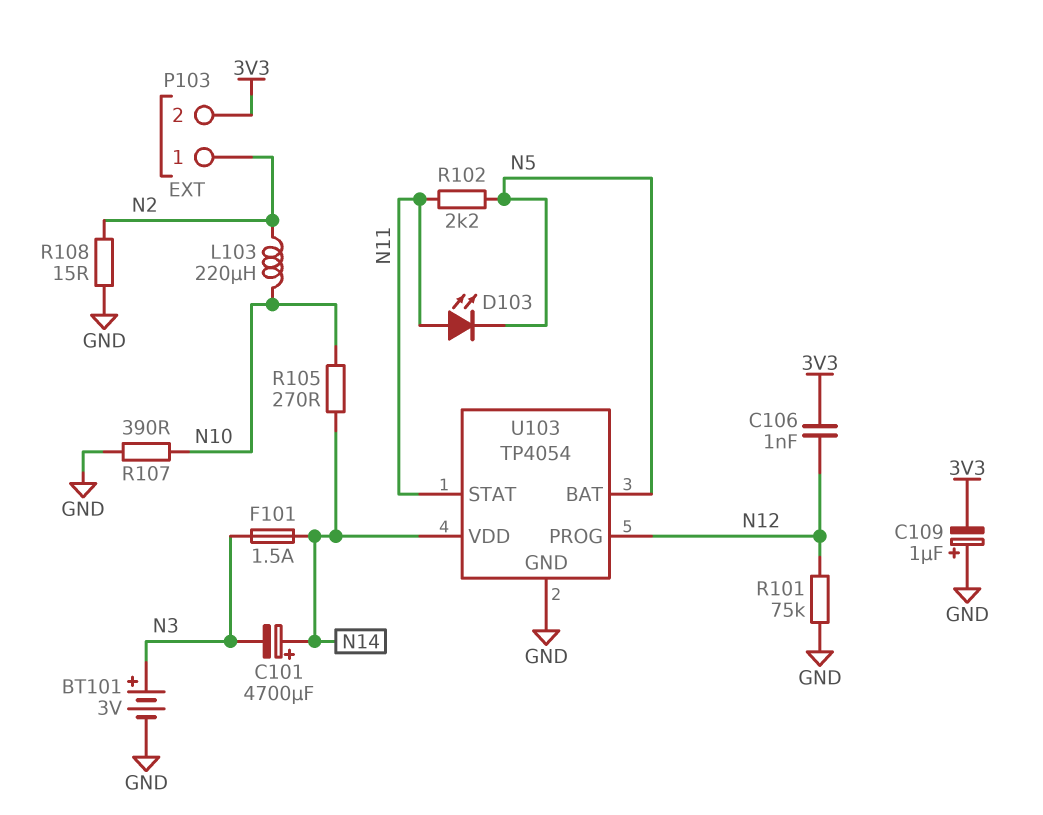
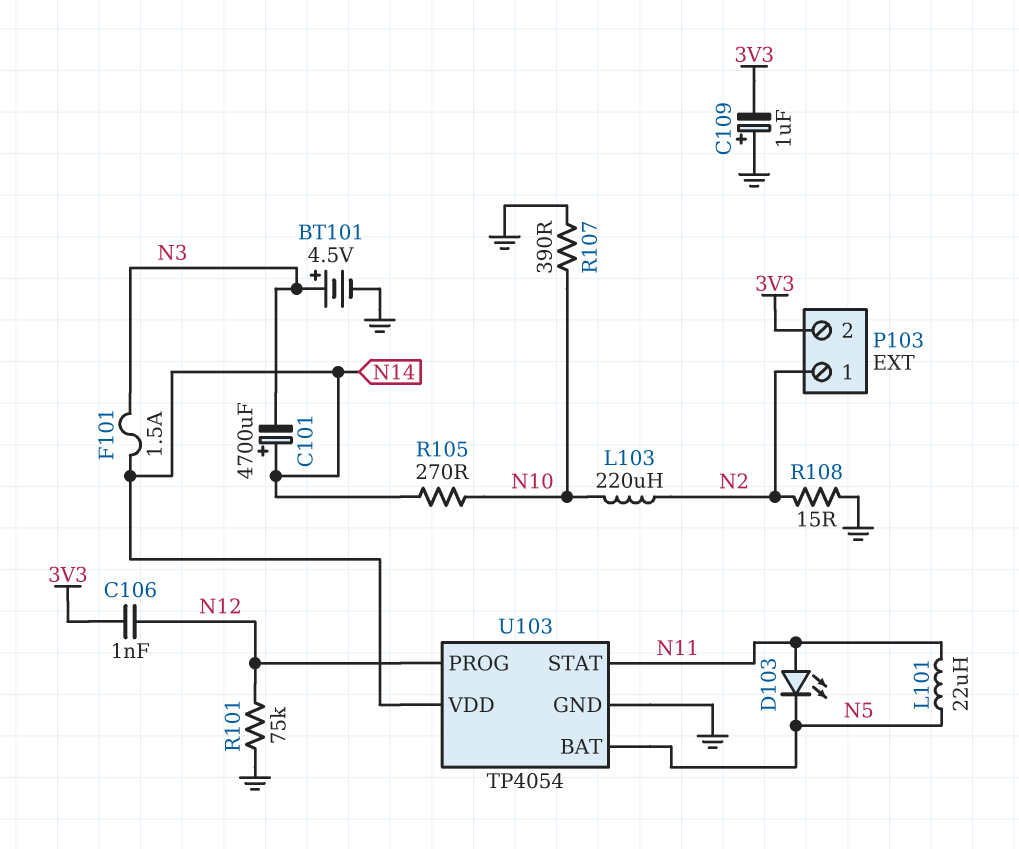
BT101: 3V (plus N3, minus GND) -> 4.5V (plus N3, minus GND)
L101: none -> 22uH (N5, N11)
R102: 2.2k (N5, N11) -> none

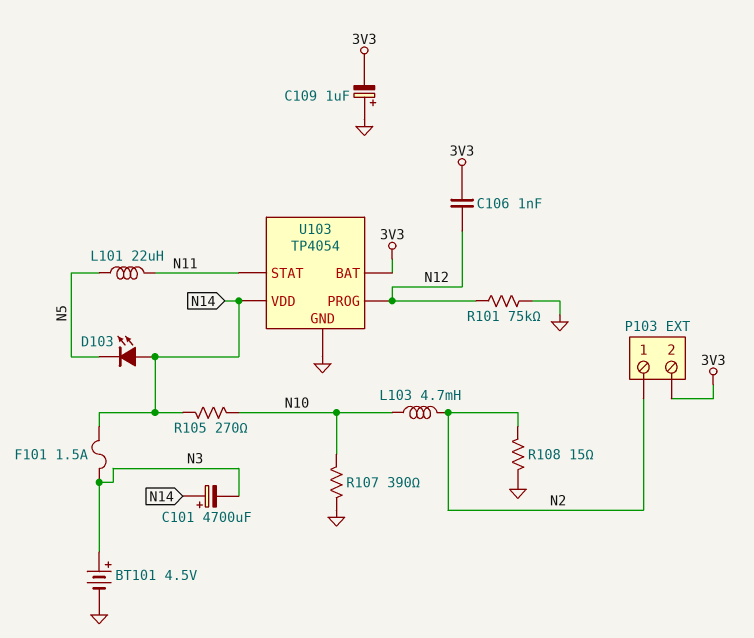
D103: LED (A N11, K N5) -> LED (A N14, K N5)
L103: 220uH (N2, N10) -> 4.7mH (N2, N10)
U103 pin BAT: N5 -> 3V3

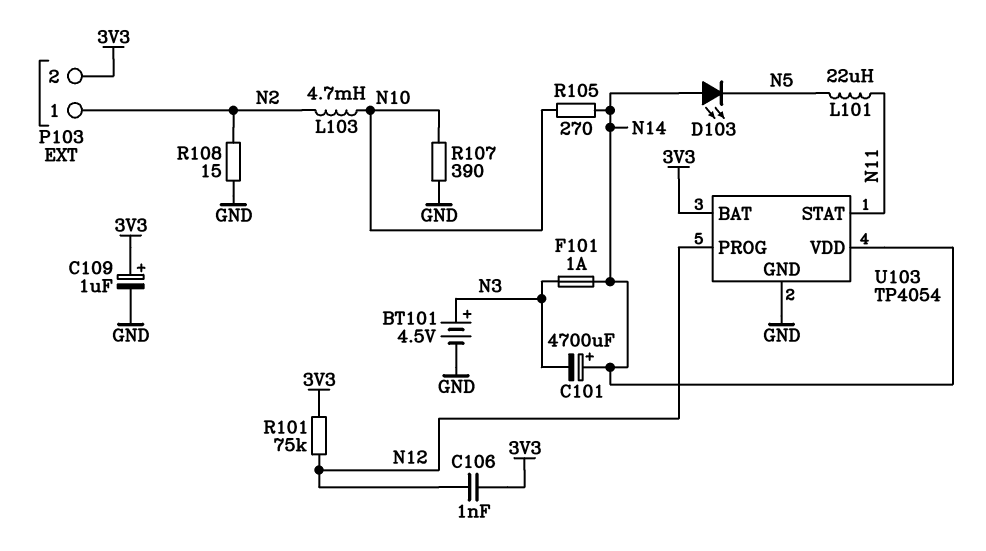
C109: 1uF (plus GND, minus 3V3) -> 1uF (plus 3V3, minus GND)
F101: 1.5A (N3, N14) -> 1A (N3, N14)
R101: 75k (GND, N12) -> 75k (3V3, N12)

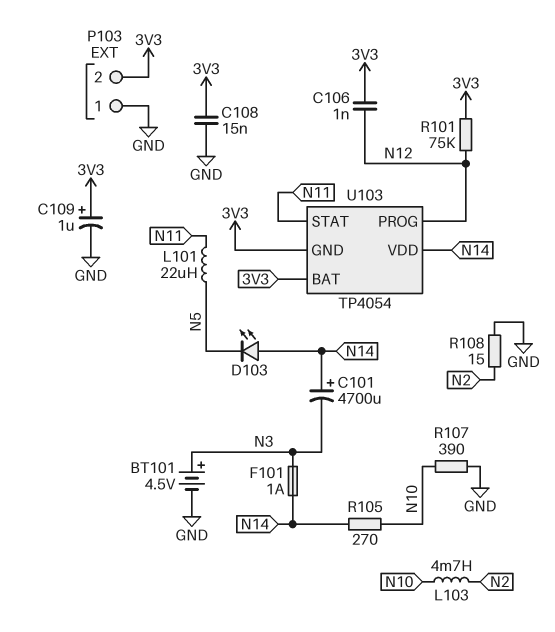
C108: none -> 15nF (3V3, GND)
P103 pin 1: N2 -> GND
U103 pin GND: GND -> 3V3

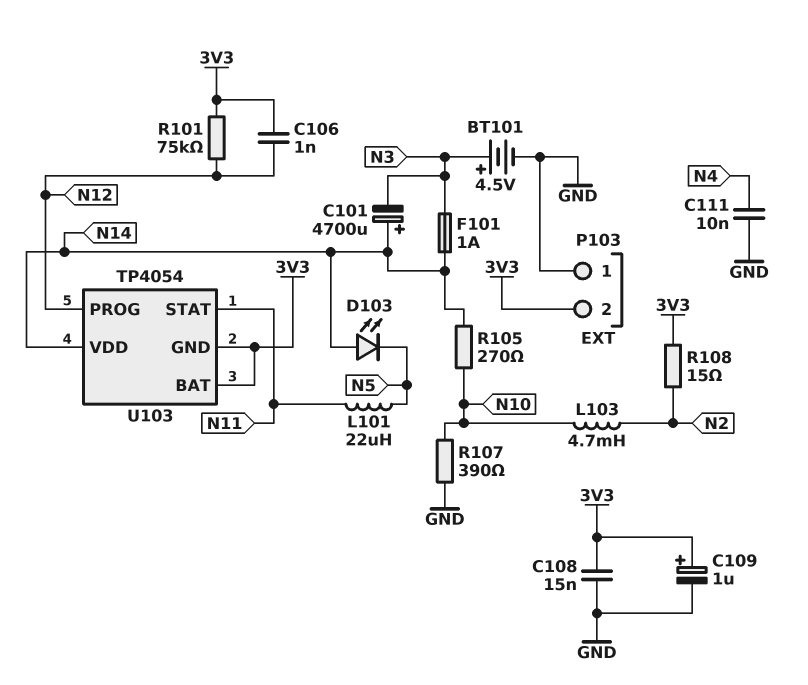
C111: none -> 10nF (GND, N4)
R108: 15 (GND, N2) -> 15 (3V3, N2)

